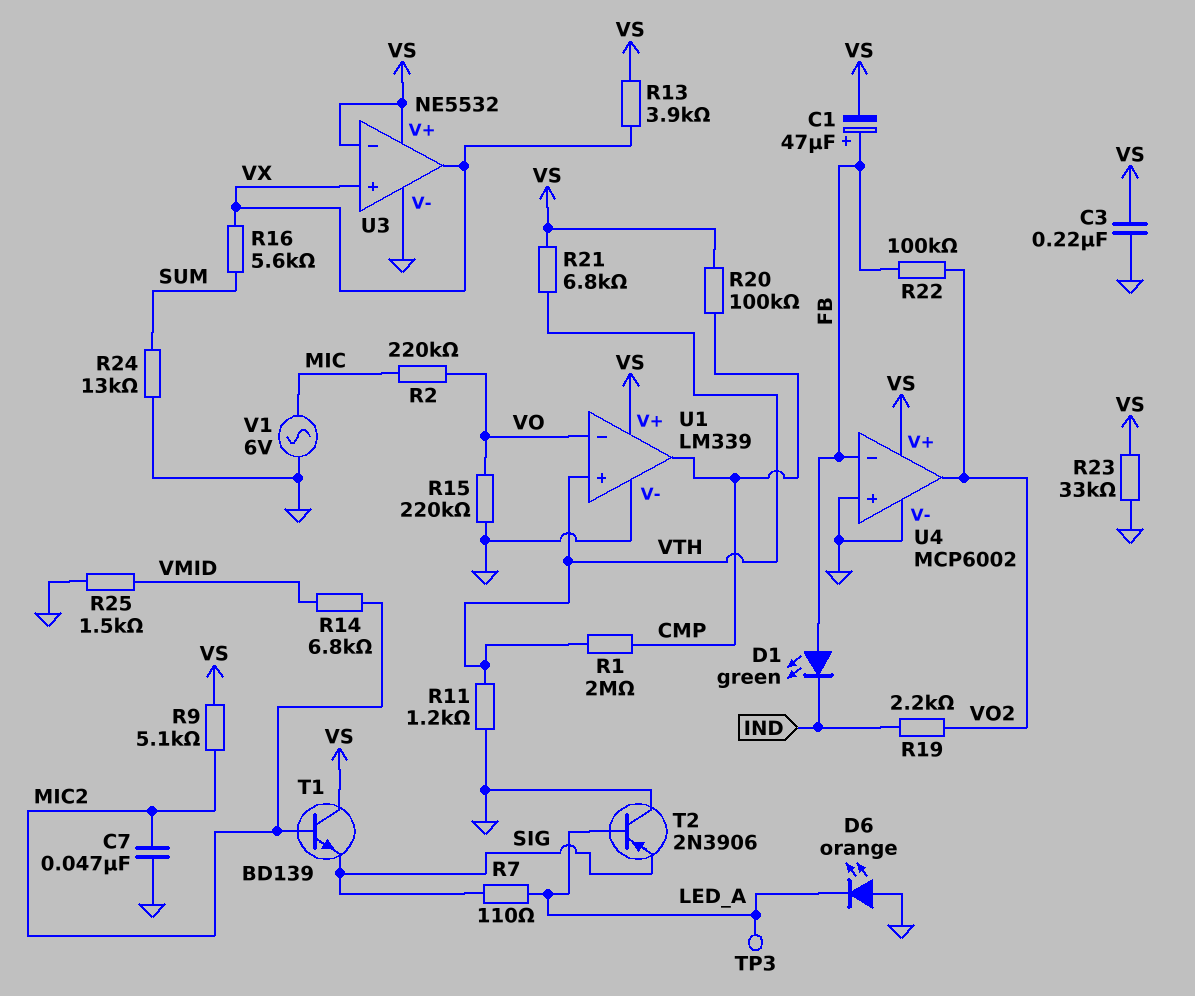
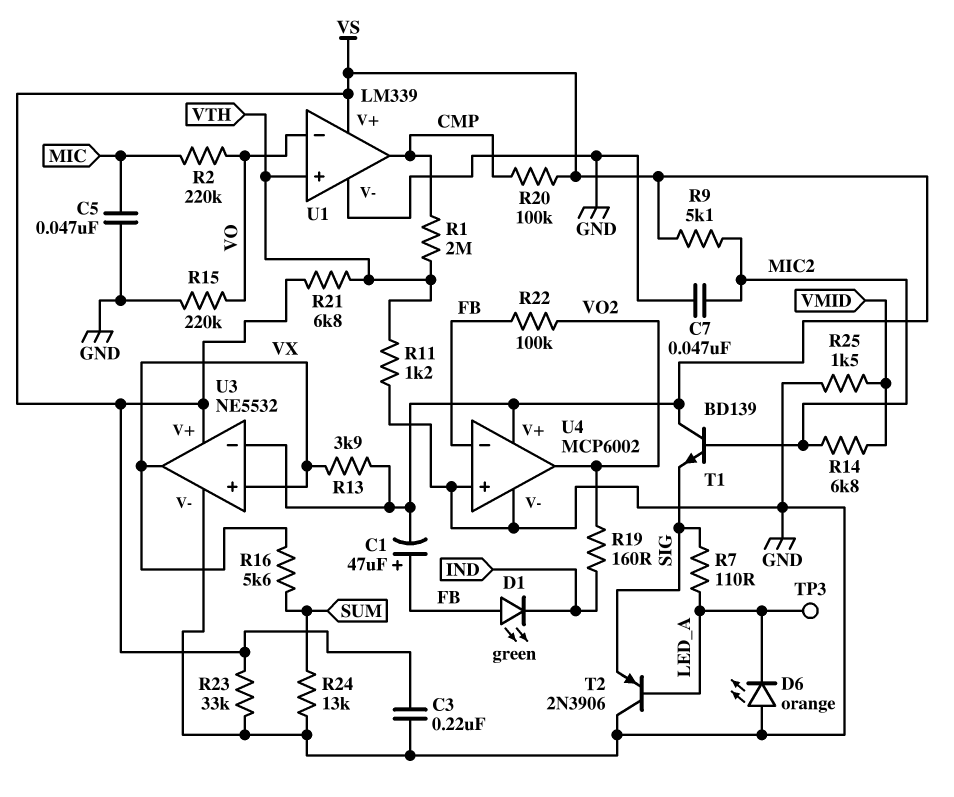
C5: none -> 47nF (GND, MIC)
R19: 2.2k (IND, VO2) -> 160 (IND, VO2)
V1: AC 6V (GND, MIC) -> none

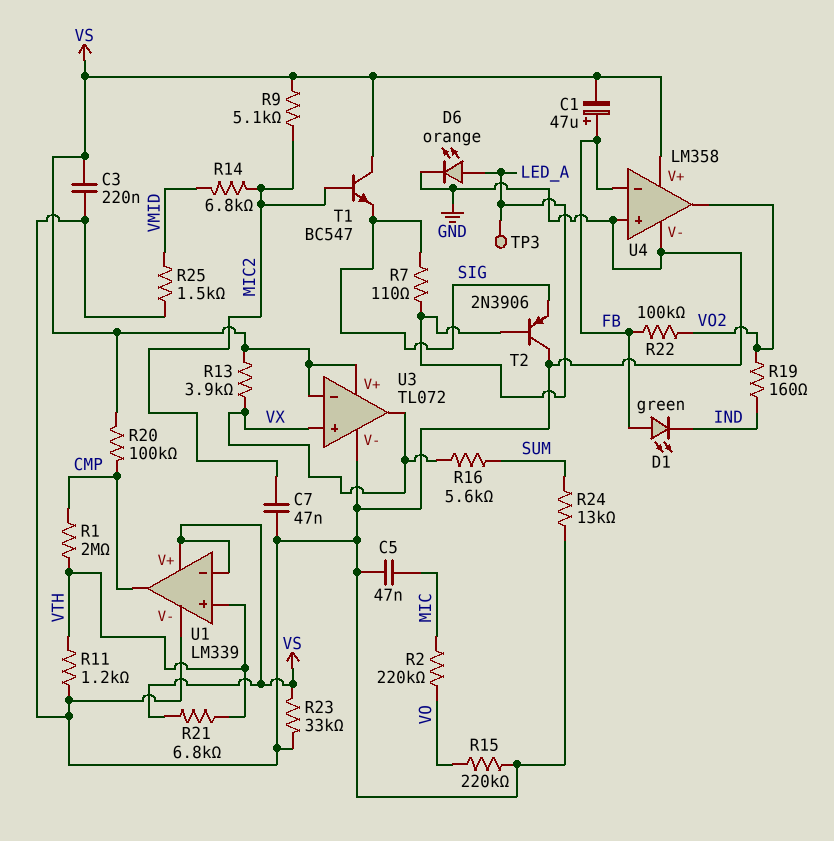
D6: LED orange (A GND, K LED_A) -> LED orange (A LED_A, K GND)
T1: NPN BD139 (B MIC2, C VS, E SIG) -> NPN BC547 (B MIC2, C VS, E SIG)
U1 pin in-: VO -> VS
U3: NE5532 -> TL072
U4: MCP6002 -> LM358

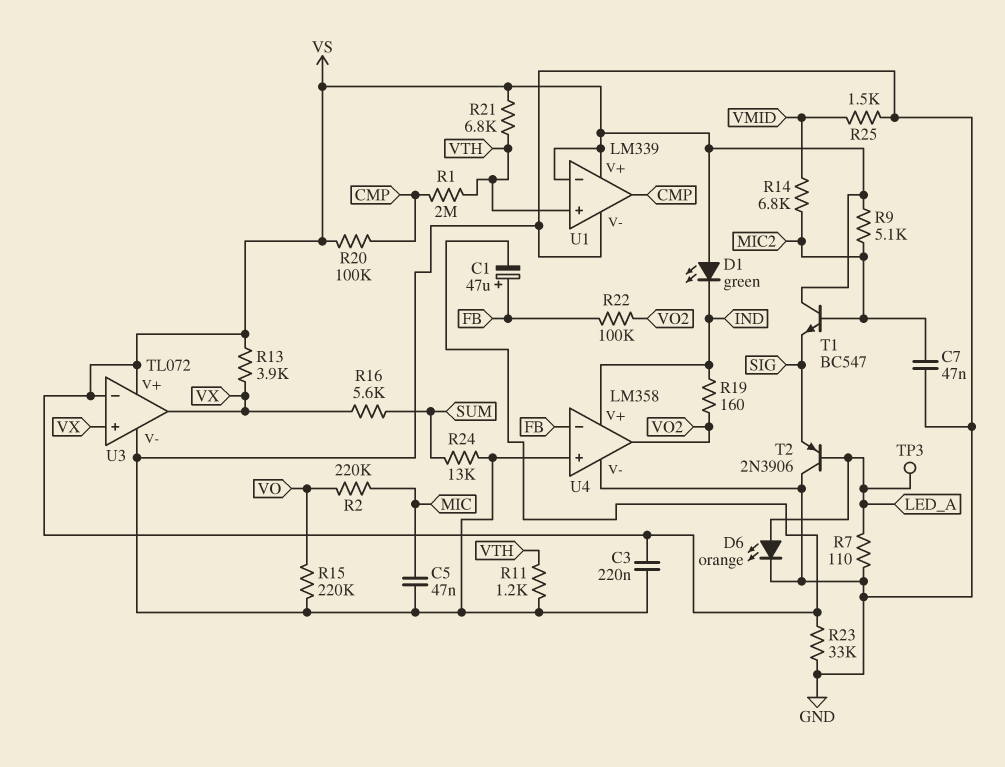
D1: LED green (A FB, K IND) -> LED green (A VS, K IND)
R7: 110 (LED_A, SIG) -> 110 (GND, LED_A)
U4 pin V+: VS -> IND

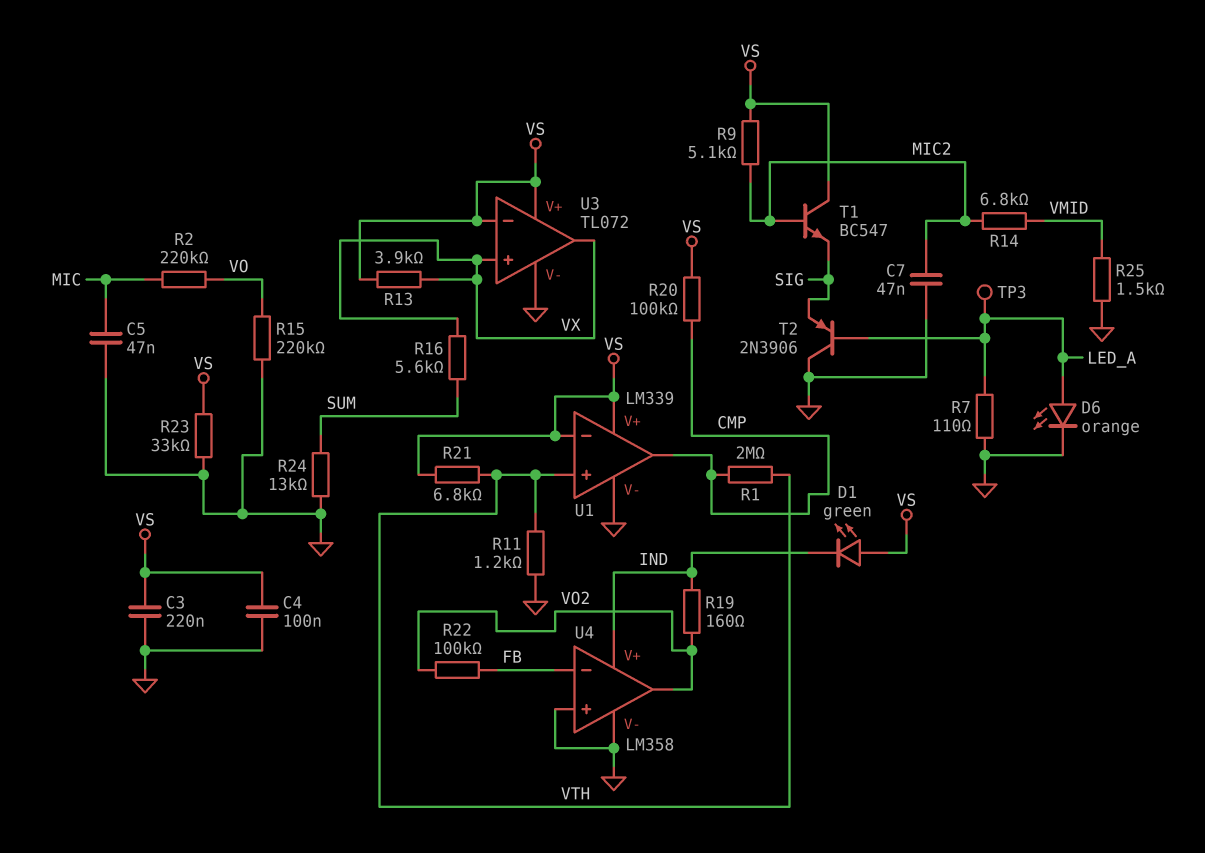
C1: 47uF (plus FB, minus VS) -> none
C4: none -> 100nF (GND, VS)

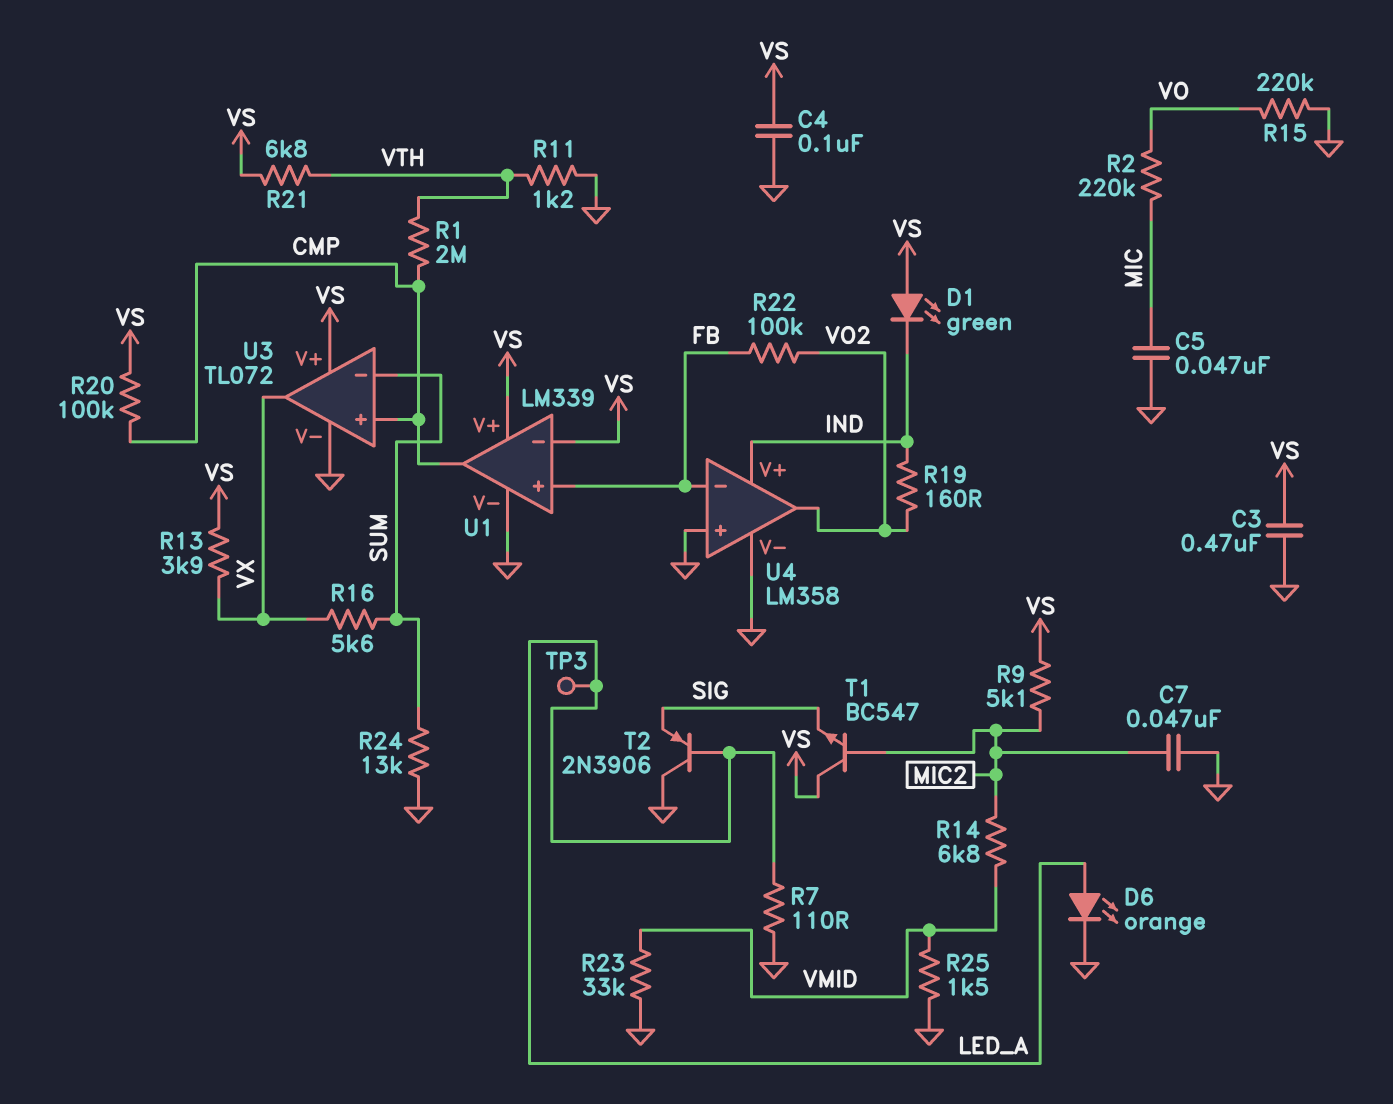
C3: 220nF (GND, VS) -> 470nF (GND, VS)
R23: 33k (GND, VS) -> 33k (GND, VMID)
U1 pin in+: VTH -> FB
U3 pin in+: VX -> CMP
U3 pin in-: VS -> SUM

